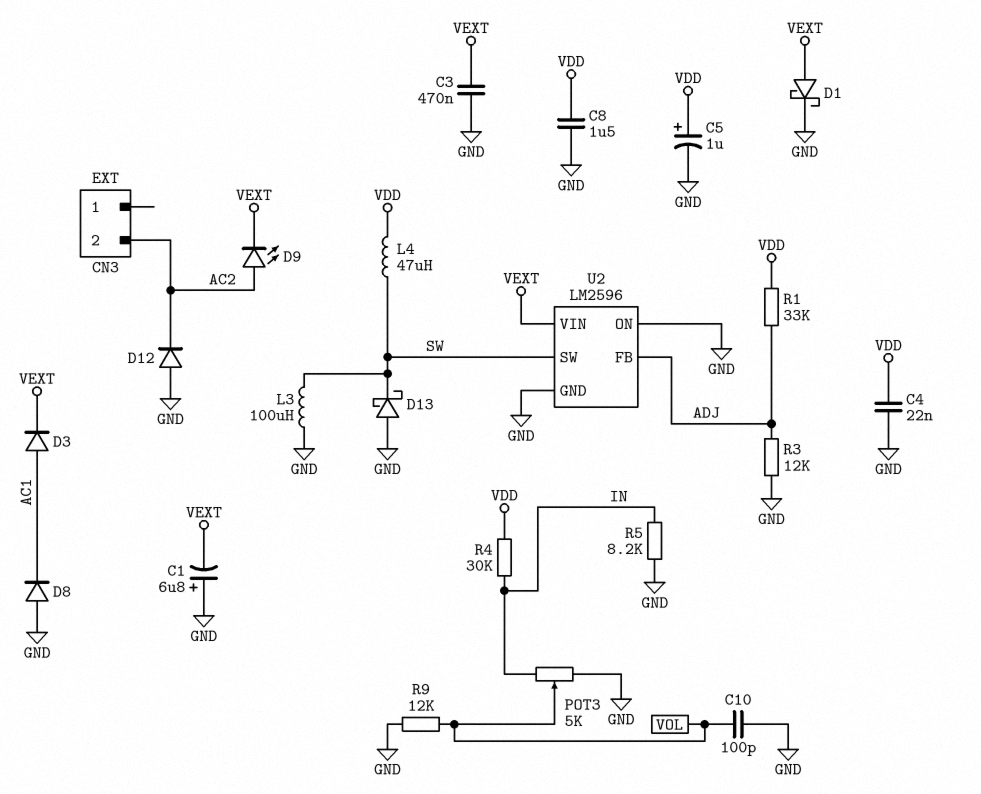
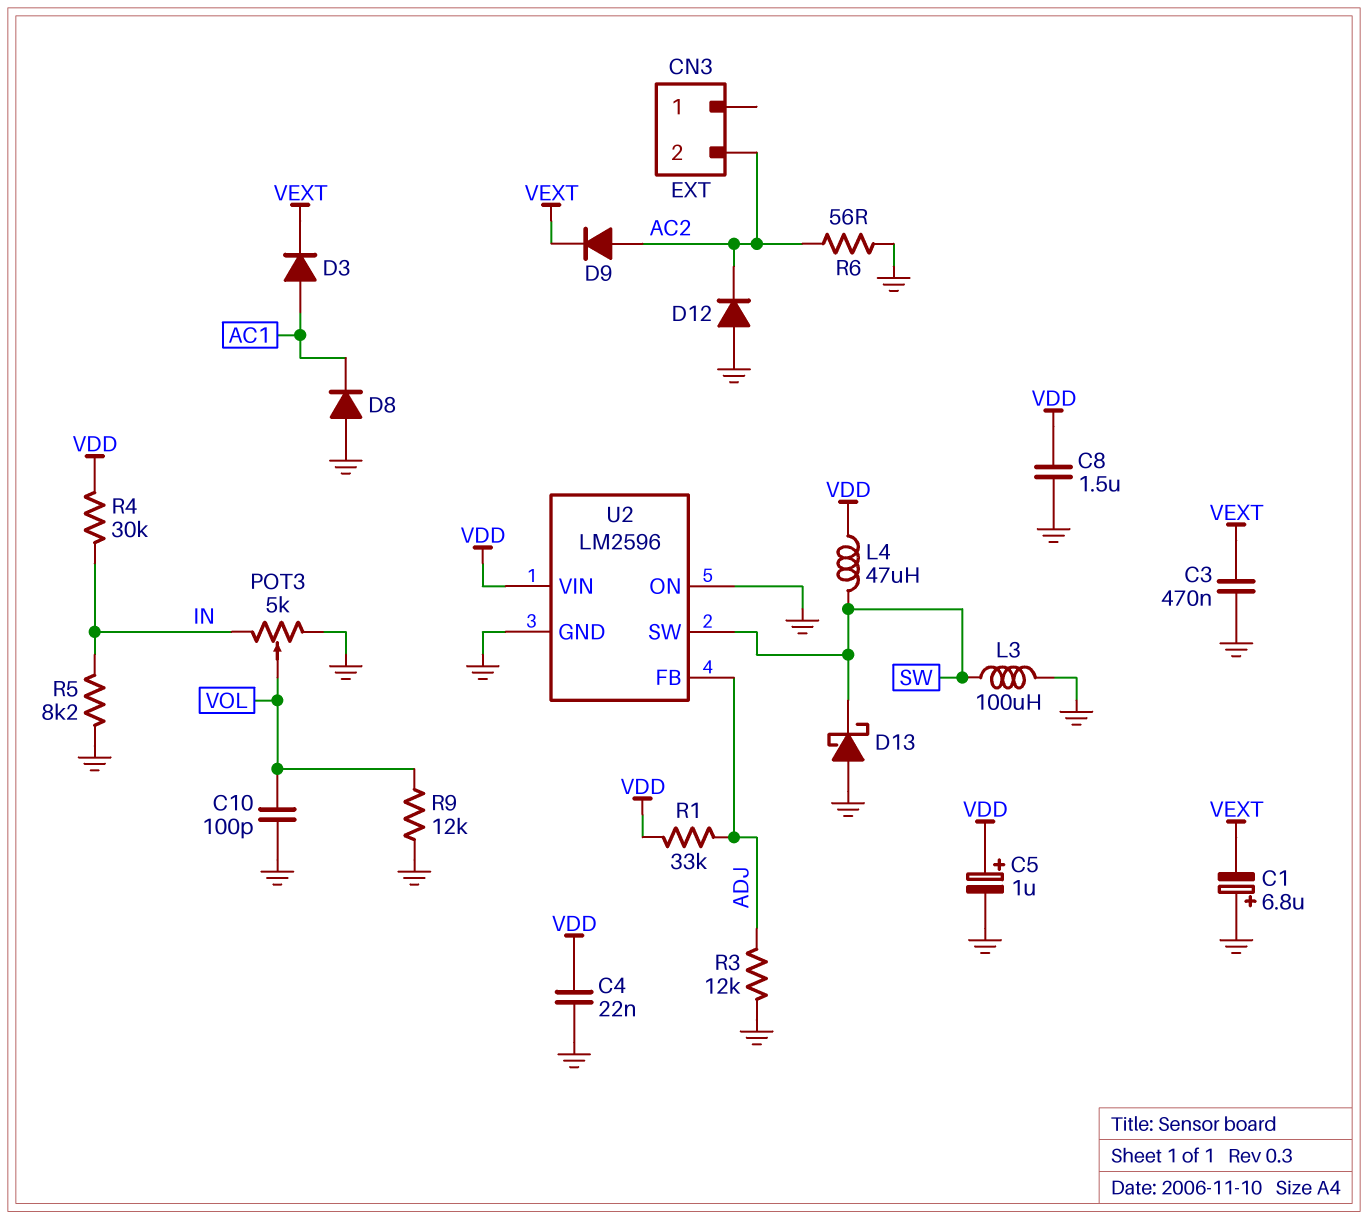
D1: schottky (A VEXT, K GND) -> none
D9: LED (A AC2, K VEXT) -> diode (A AC2, K VEXT)
R6: none -> 56 (AC2, GND)
U2 pin VIN: VEXT -> VDD

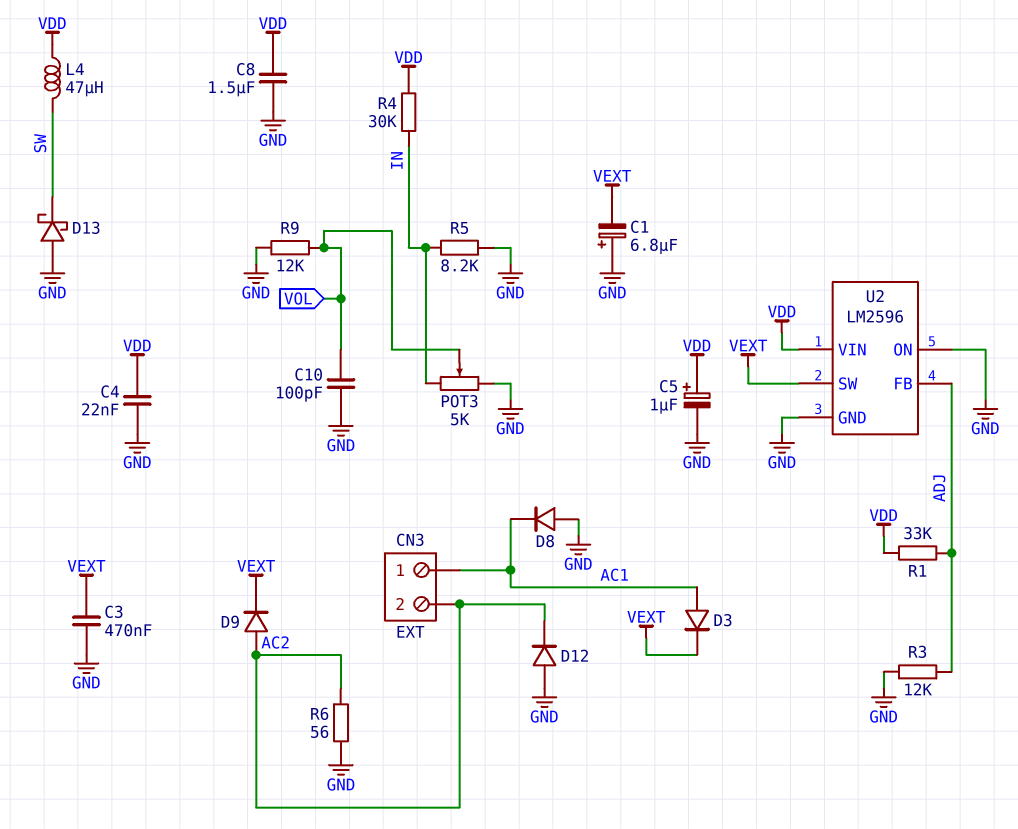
CN3 pin 1: none -> AC1
L3: 100uH (GND, SW) -> none
U2 pin SW: SW -> VEXT

